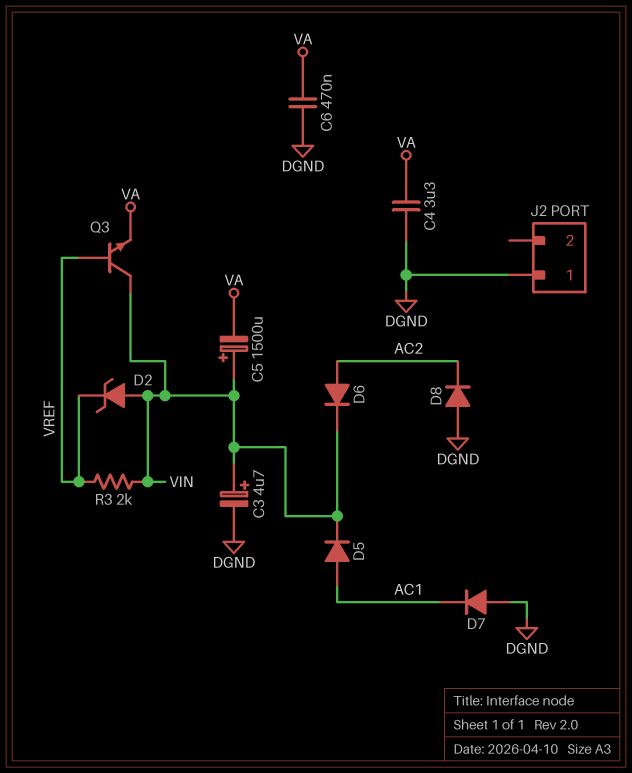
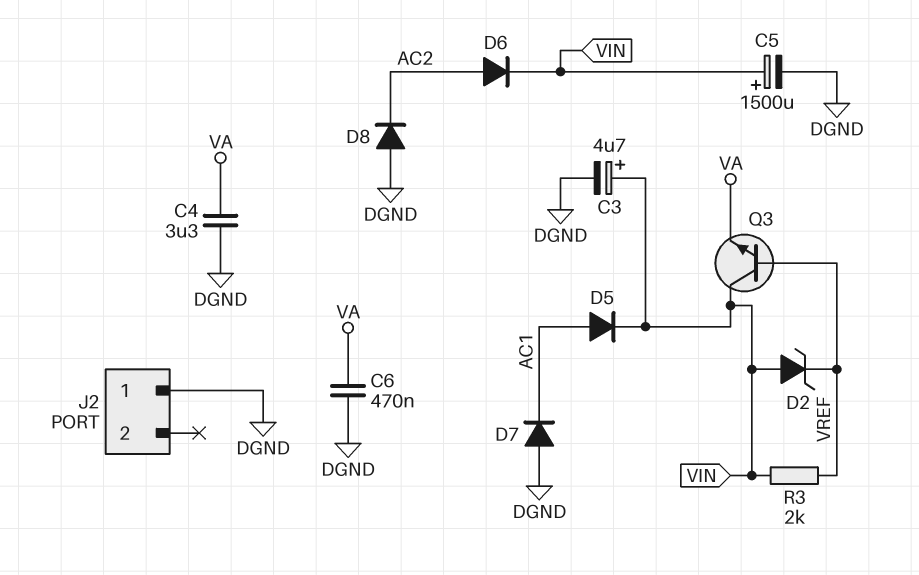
C5: 1500uF (plus VIN, minus VA) -> 1500uF (plus VIN, minus DGND)

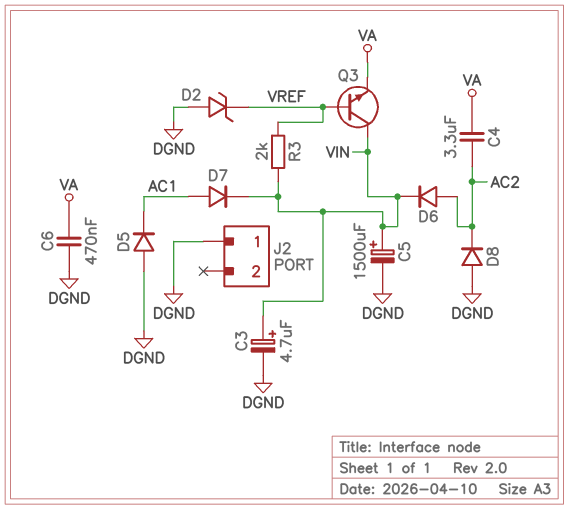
C4: 3.3uF (DGND, VA) -> 3.3uF (AC2, VA)
D2: zener (A VIN, K VREF) -> zener (A DGND, K VREF)
D5: diode (A AC1, K VIN) -> diode (A DGND, K AC1)
D7: diode (A DGND, K AC1) -> diode (A AC1, K VIN)

